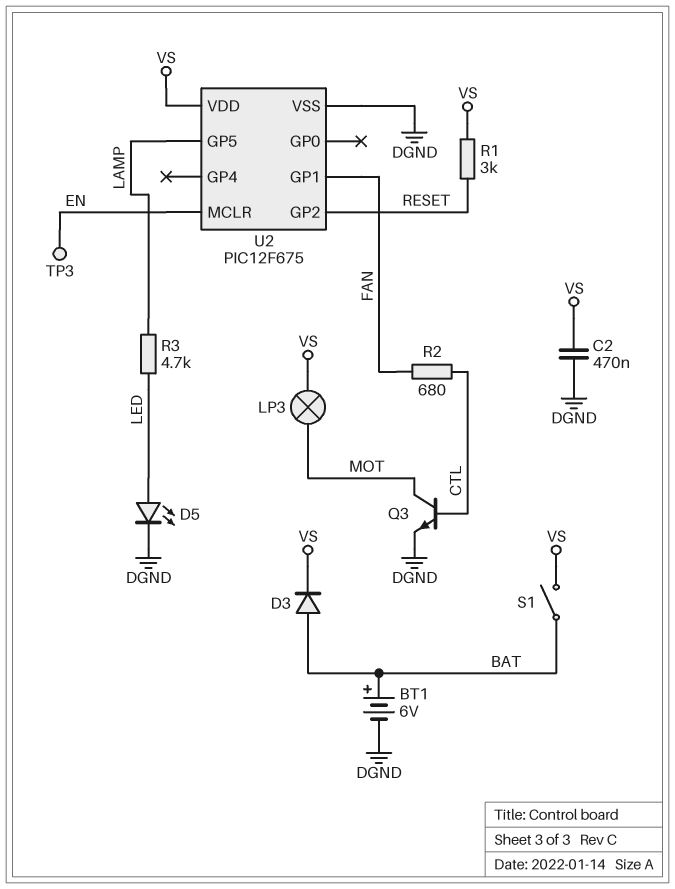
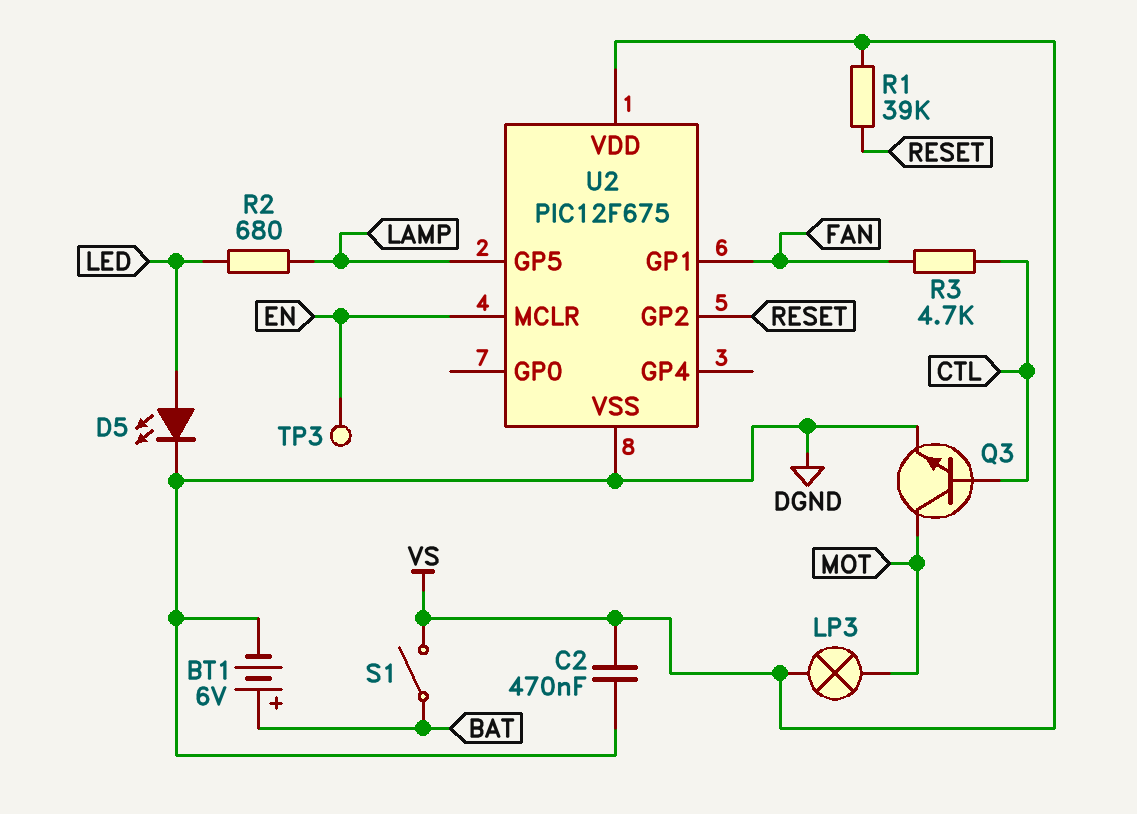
D3: diode (A BAT, K VS) -> none
R1: 3k (RESET, VS) -> 39k (RESET, VS)
R2: 680 (CTL, FAN) -> 680 (LAMP, LED)
R3: 4.7k (LAMP, LED) -> 4.7k (CTL, FAN)

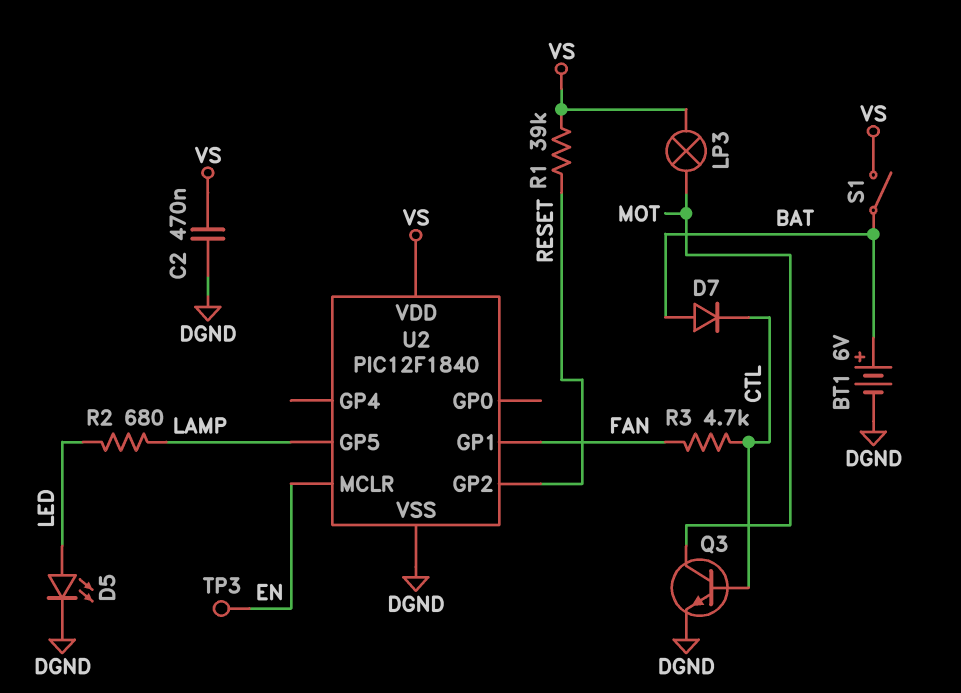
D7: none -> diode (A BAT, K CTL)
U2: PIC12F675 -> PIC12F1840

